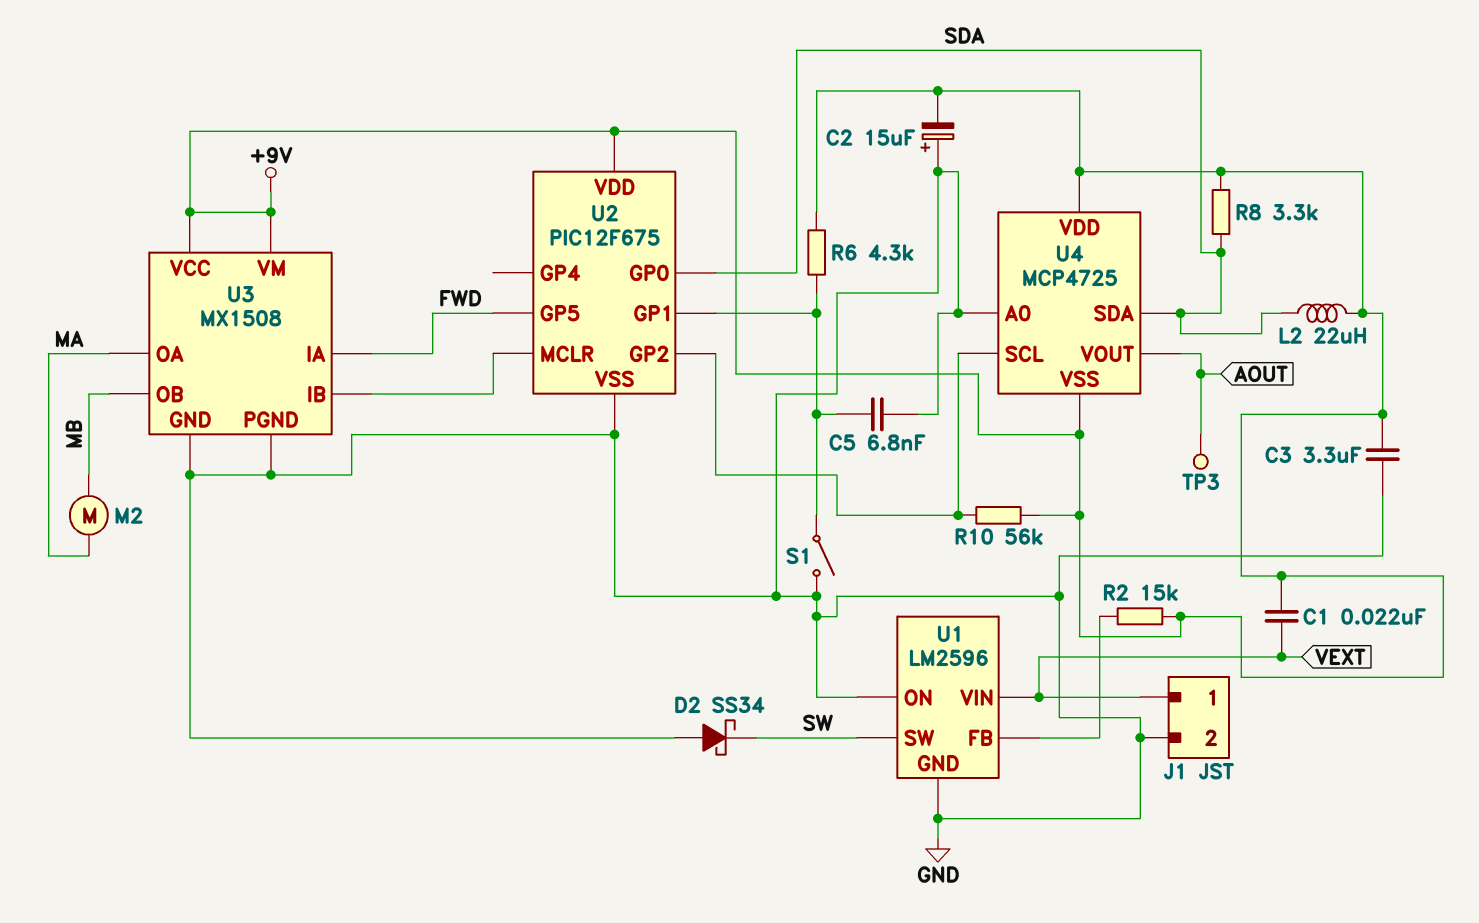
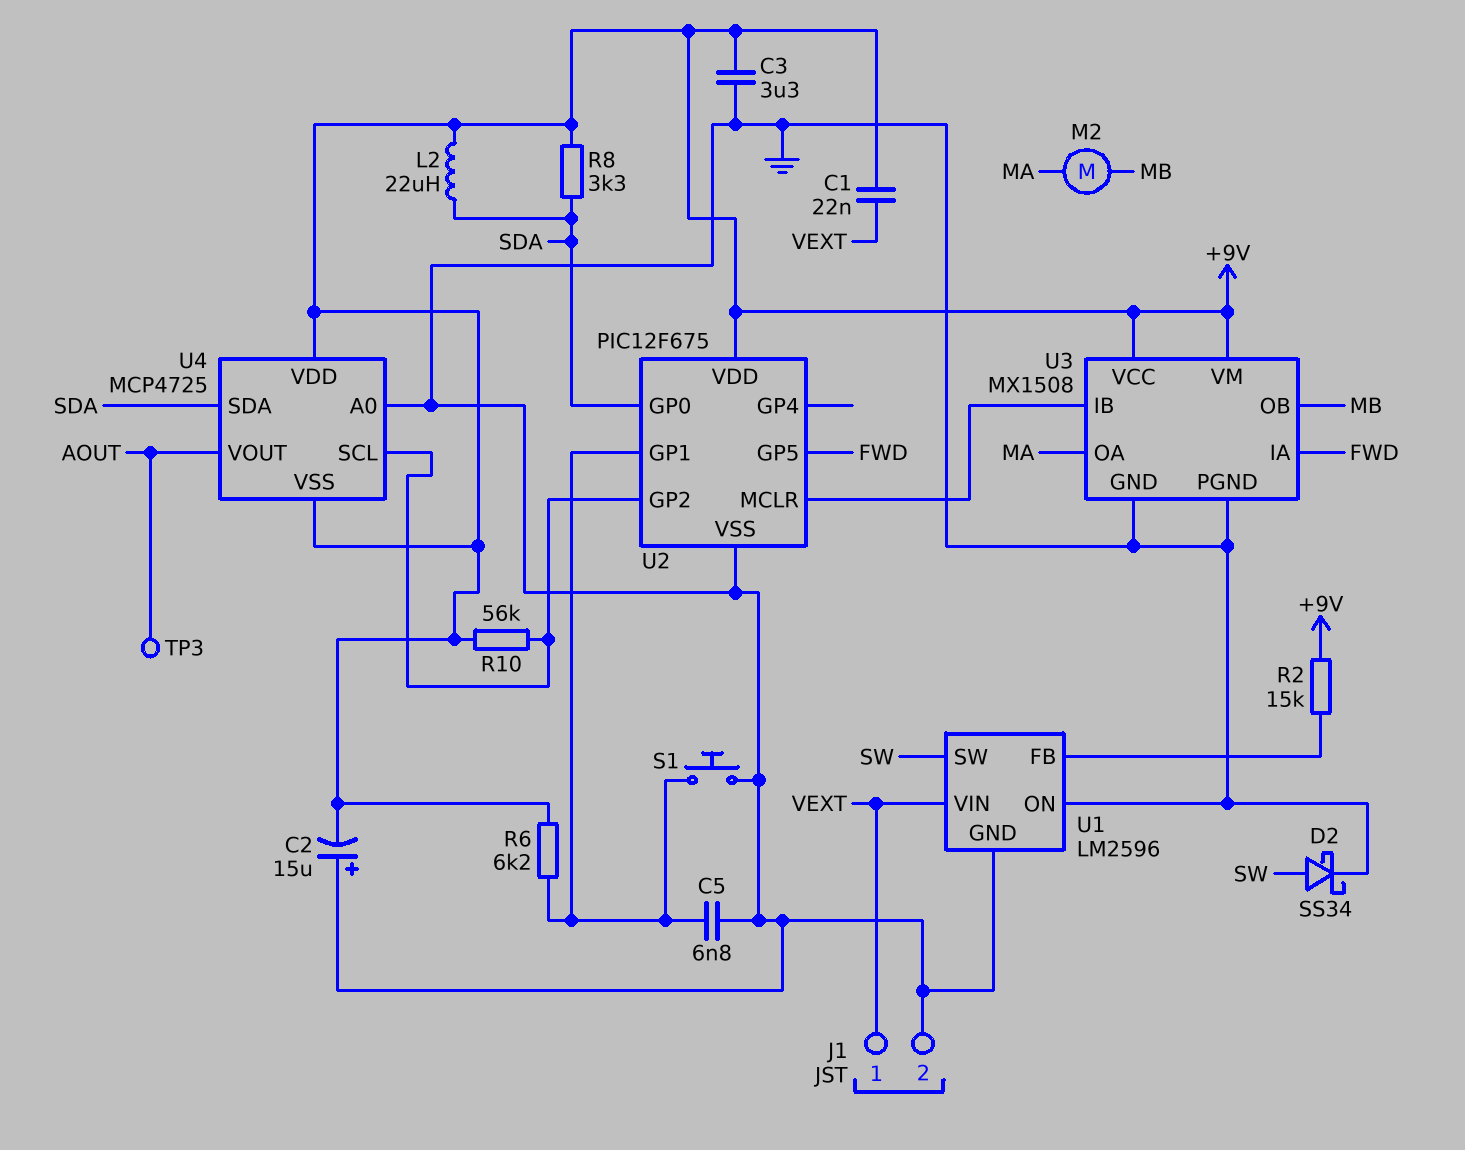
D2: schottky SS34 (A GND, K SW) -> schottky SS34 (A SW, K GND)
R6: 4.3k (+9V, U2/GP1) -> 6.2k (+9V, U2/GP1)
S1: switch (GND, U2/GP1) -> button (GND, U2/GP1)

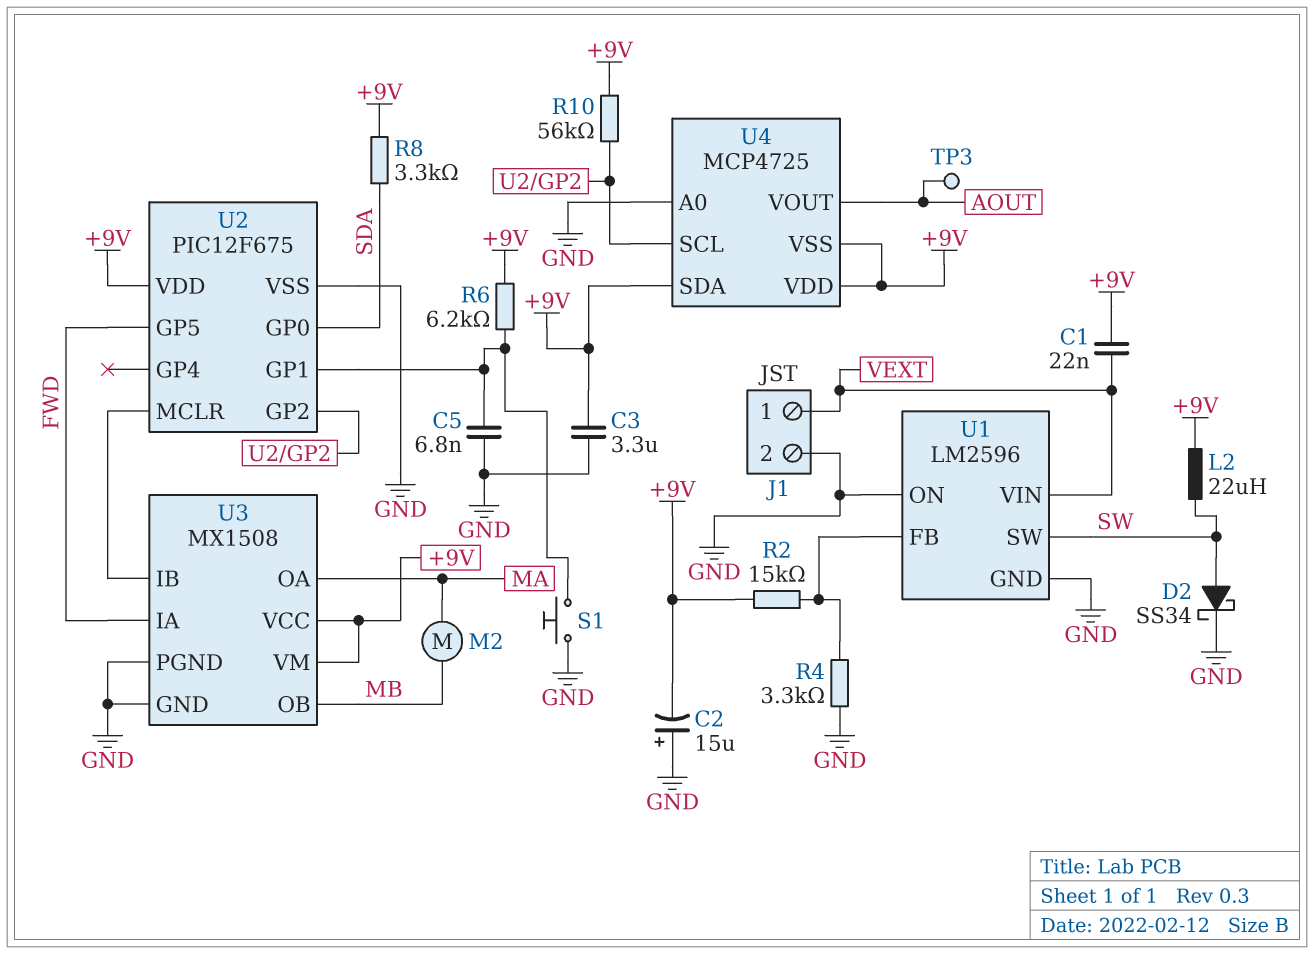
L2: 22uH (+9V, SDA) -> 22uH (+9V, SW)
R4: none -> 3.3k (GND, U1/FB)
U4 pin SDA: SDA -> +9V

